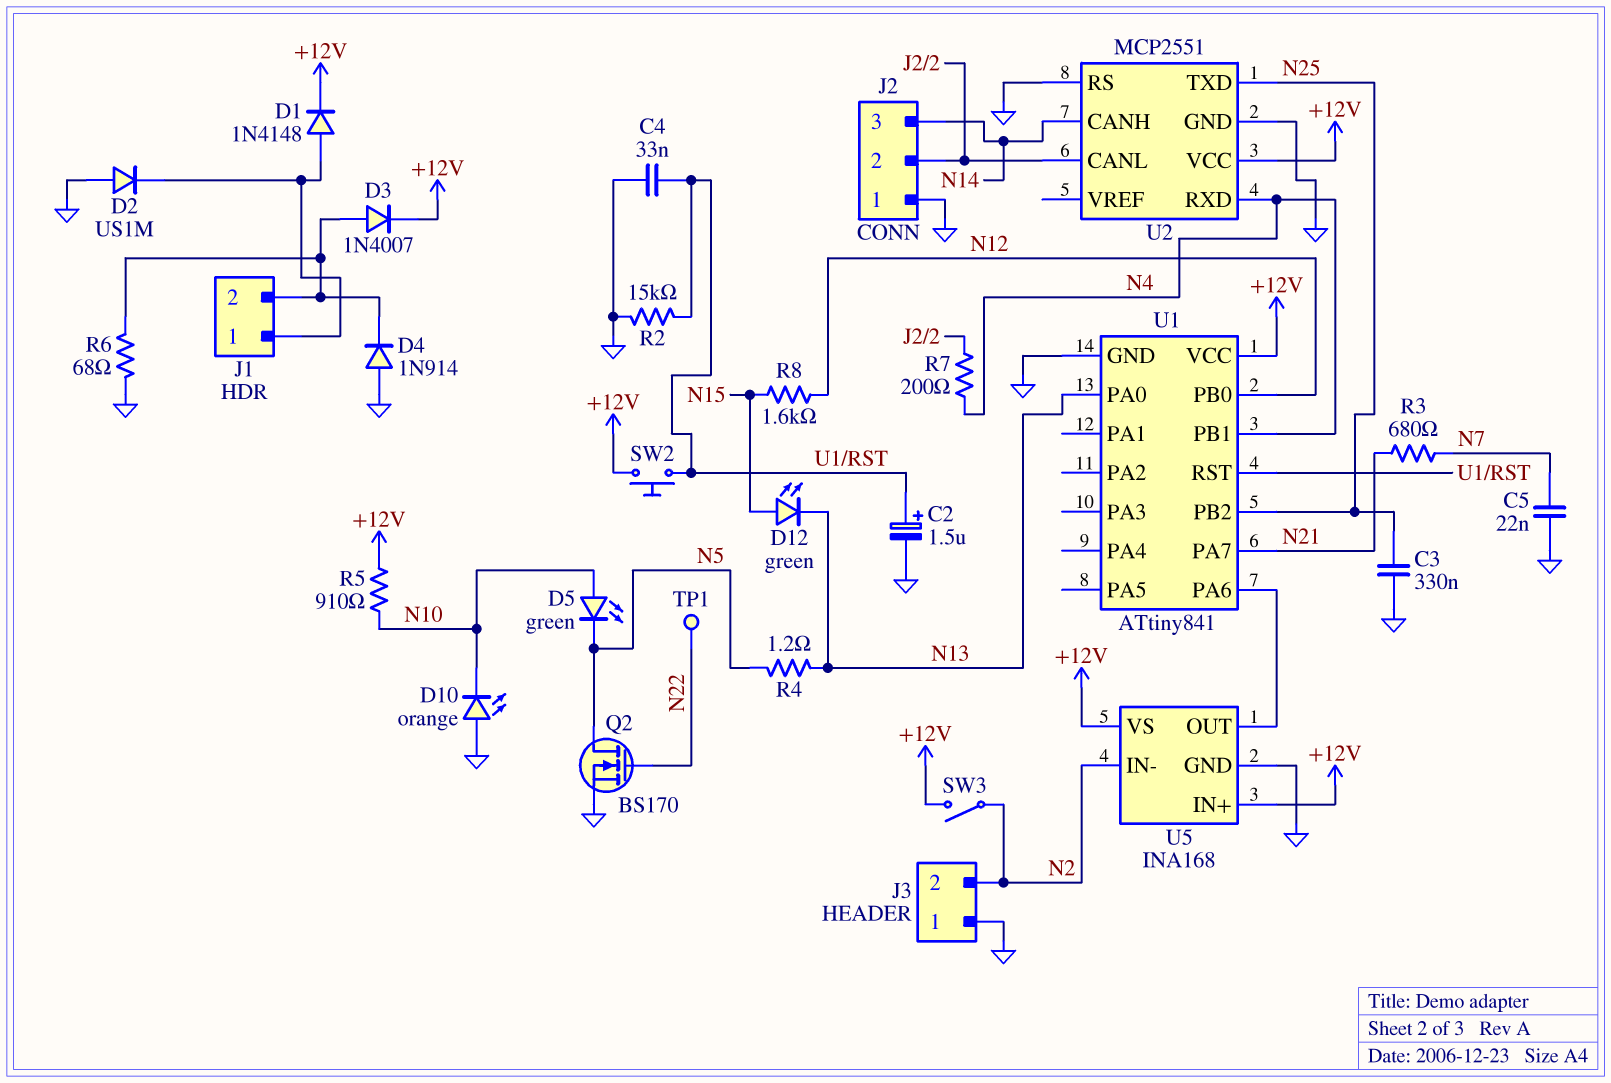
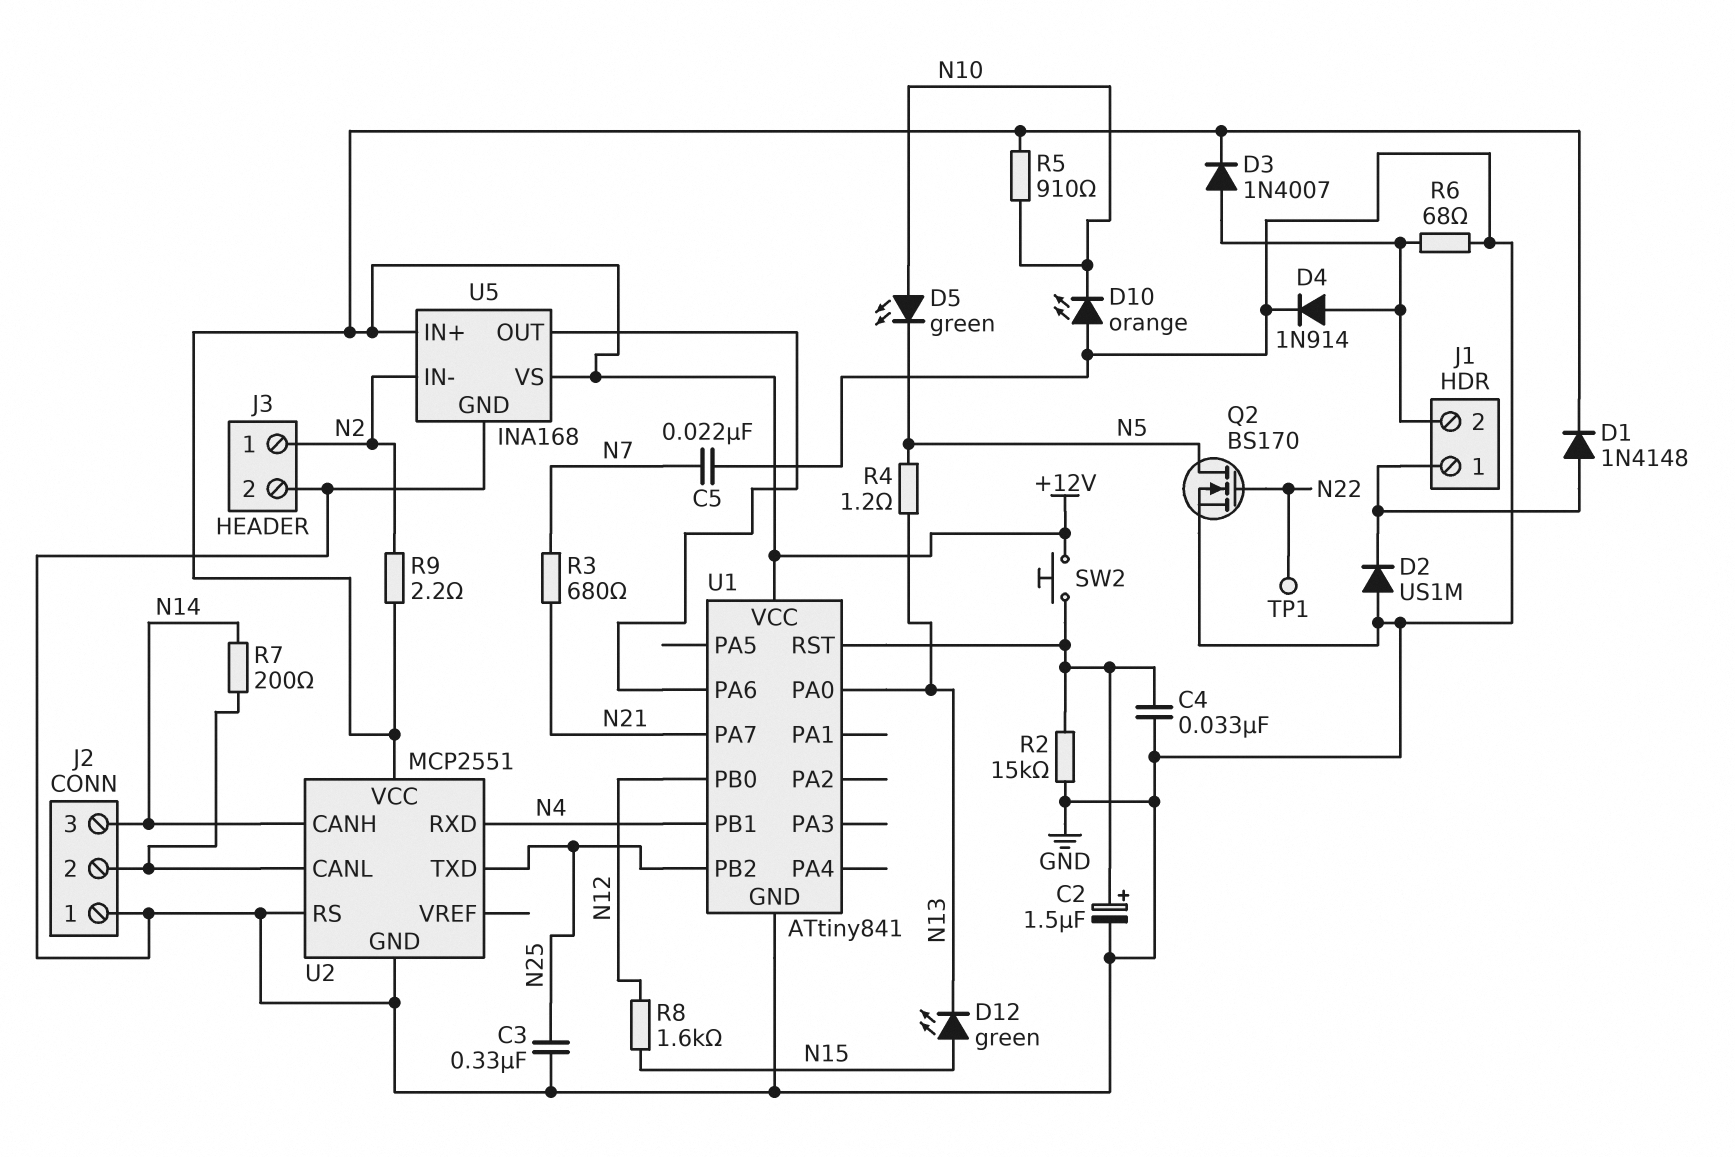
D4: diode 1N914 (A GND, K J1/2) -> diode 1N914 (A J1/2, K GND)
J3 pin 1: GND -> N2
J3 pin 2: N2 -> GND
R7: 200 (J2/2, N4) -> 200 (J2/2, N14)
R9: none -> 2.2 (+12V, N2)
SW3: switch (+12V, N2) -> none

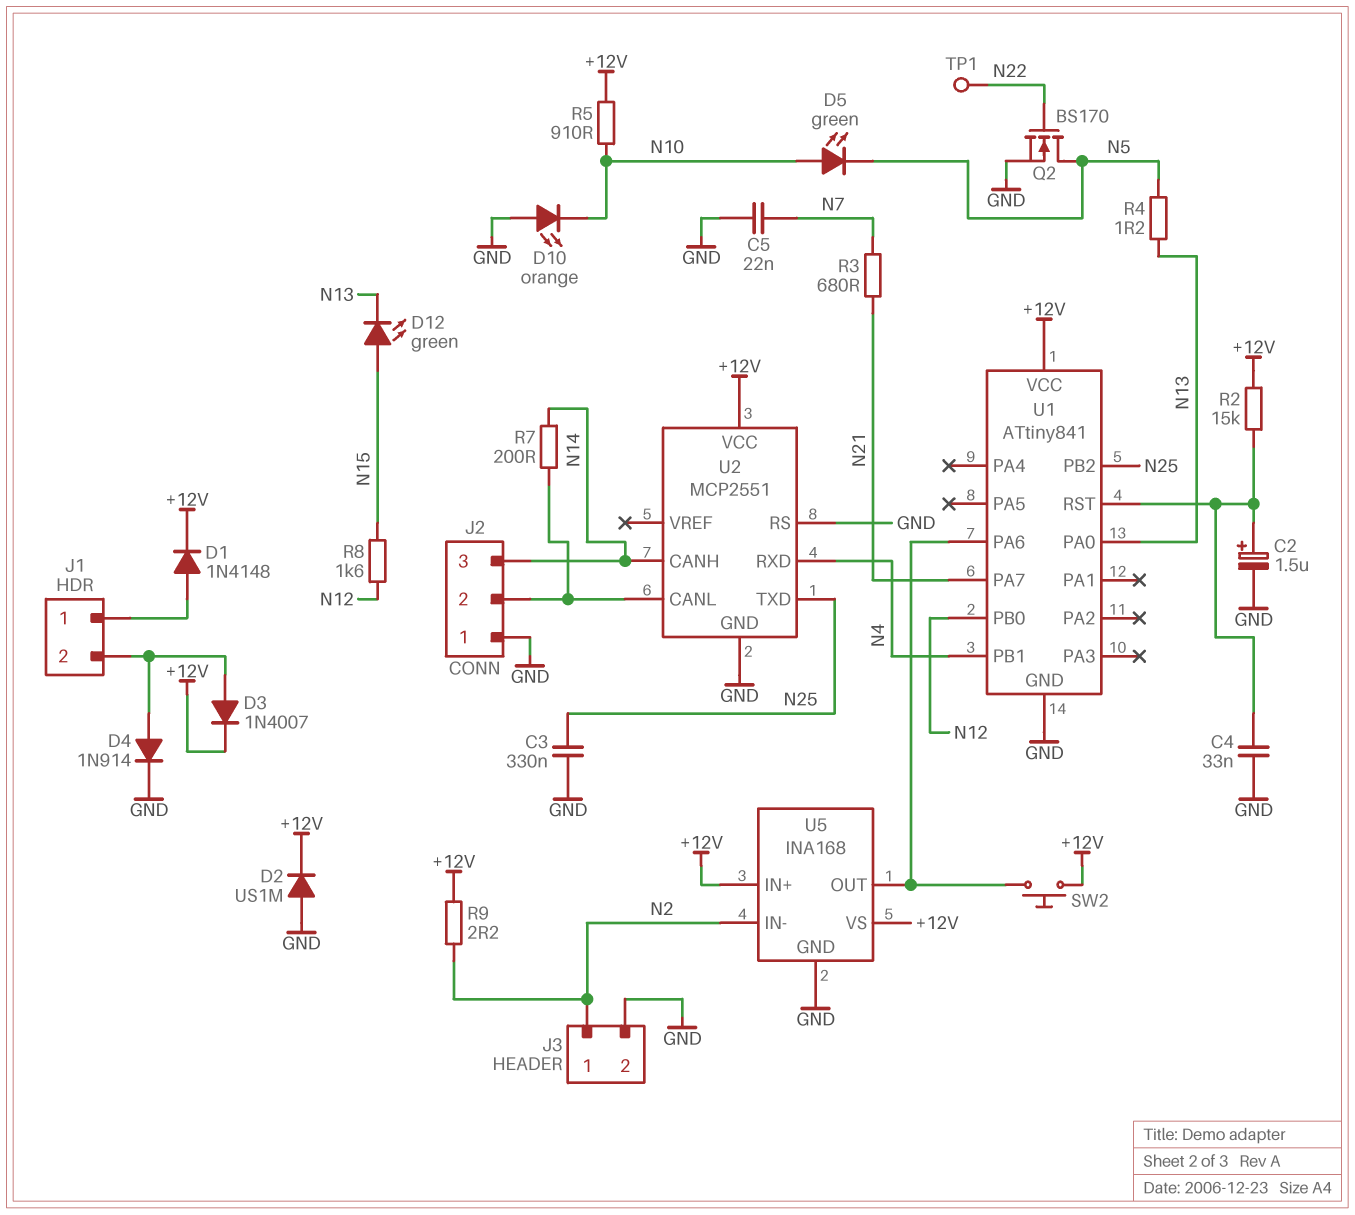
D2: diode US1M (A GND, K J1/1) -> diode US1M (A GND, K +12V)
R2: 15k (GND, U1/RST) -> 15k (+12V, U1/RST)
R6: 68 (GND, J1/2) -> none
SW2: button (+12V, U1/RST) -> button (+12V, U1/PA6)

